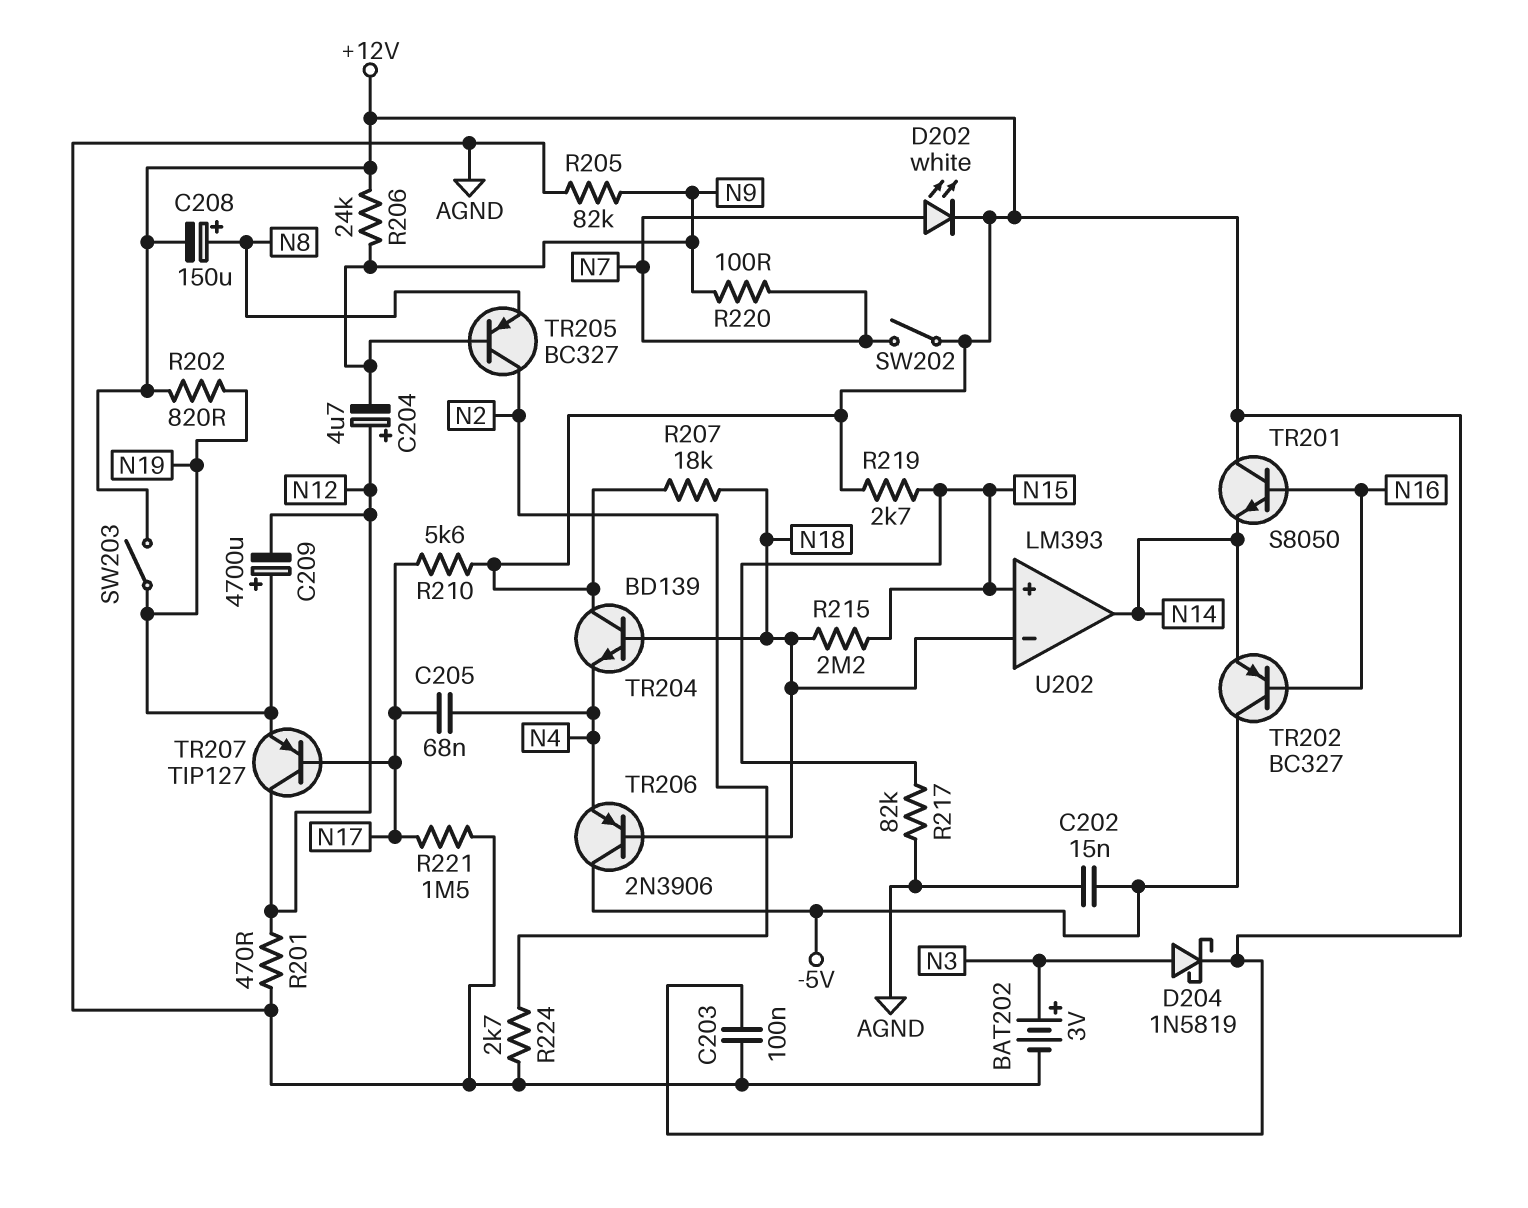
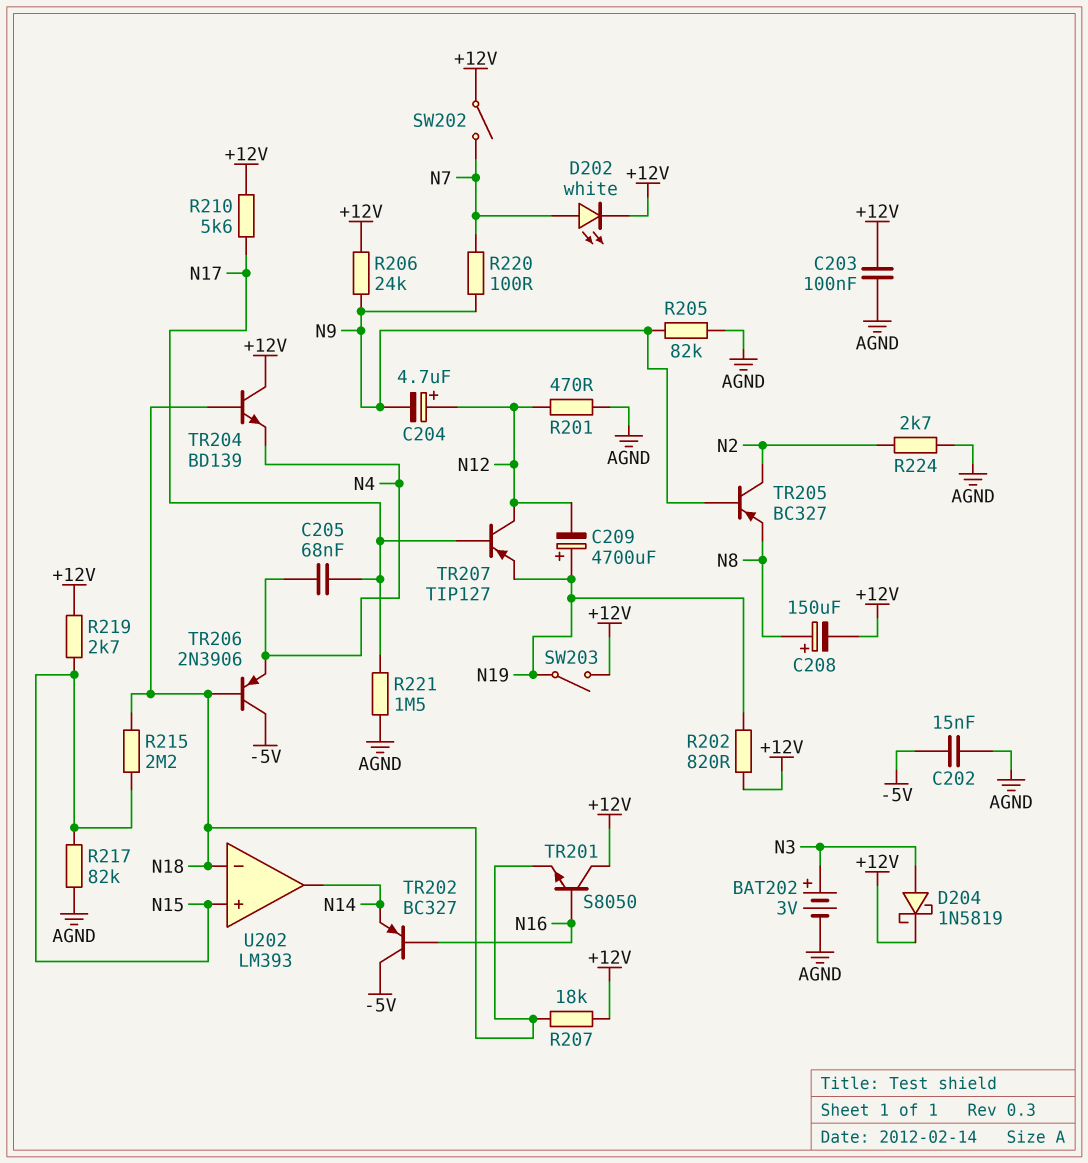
TR201: NPN S8050 (B N16, C +12V, E N14) -> NPN S8050 (B N16, C +12V, E N18)

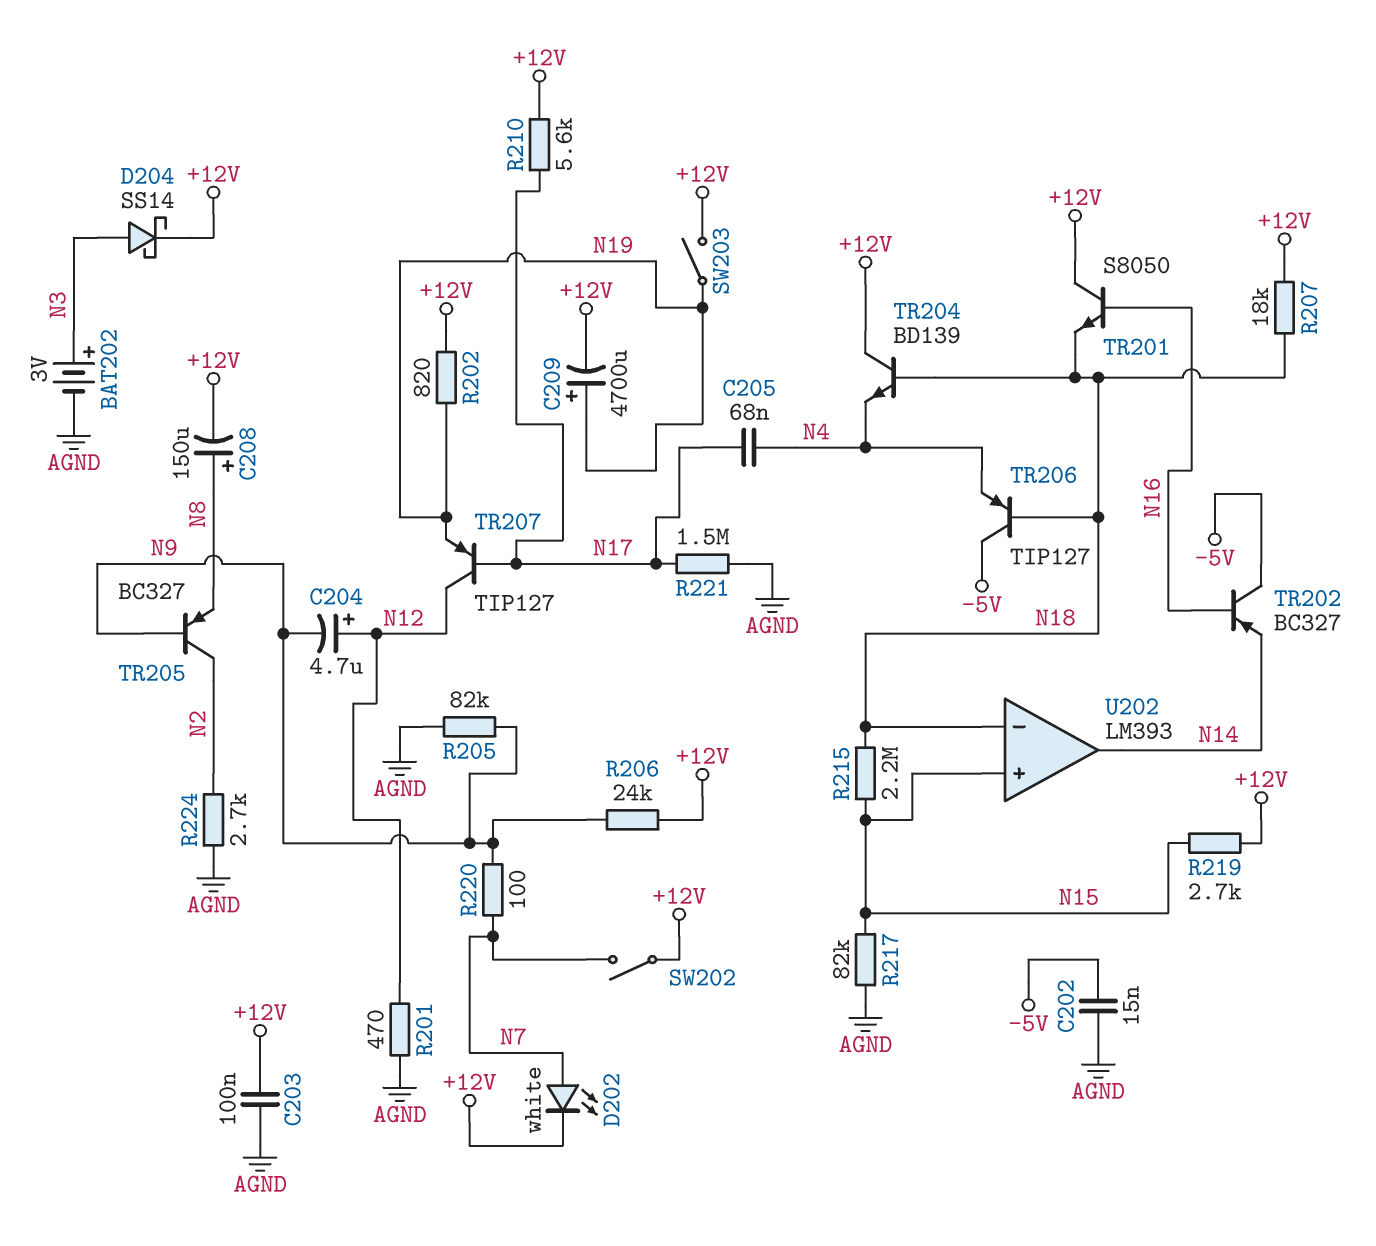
C209: 4700uF (plus N19, minus N12) -> 4700uF (plus N19, minus +12V)
D204: schottky 1N5819 (A N3, K +12V) -> schottky SS14 (A N3, K +12V)
TR206: PNP 2N3906 (B N18, C -5V, E N4) -> PNP TIP127 (B N18, C -5V, E N4)

